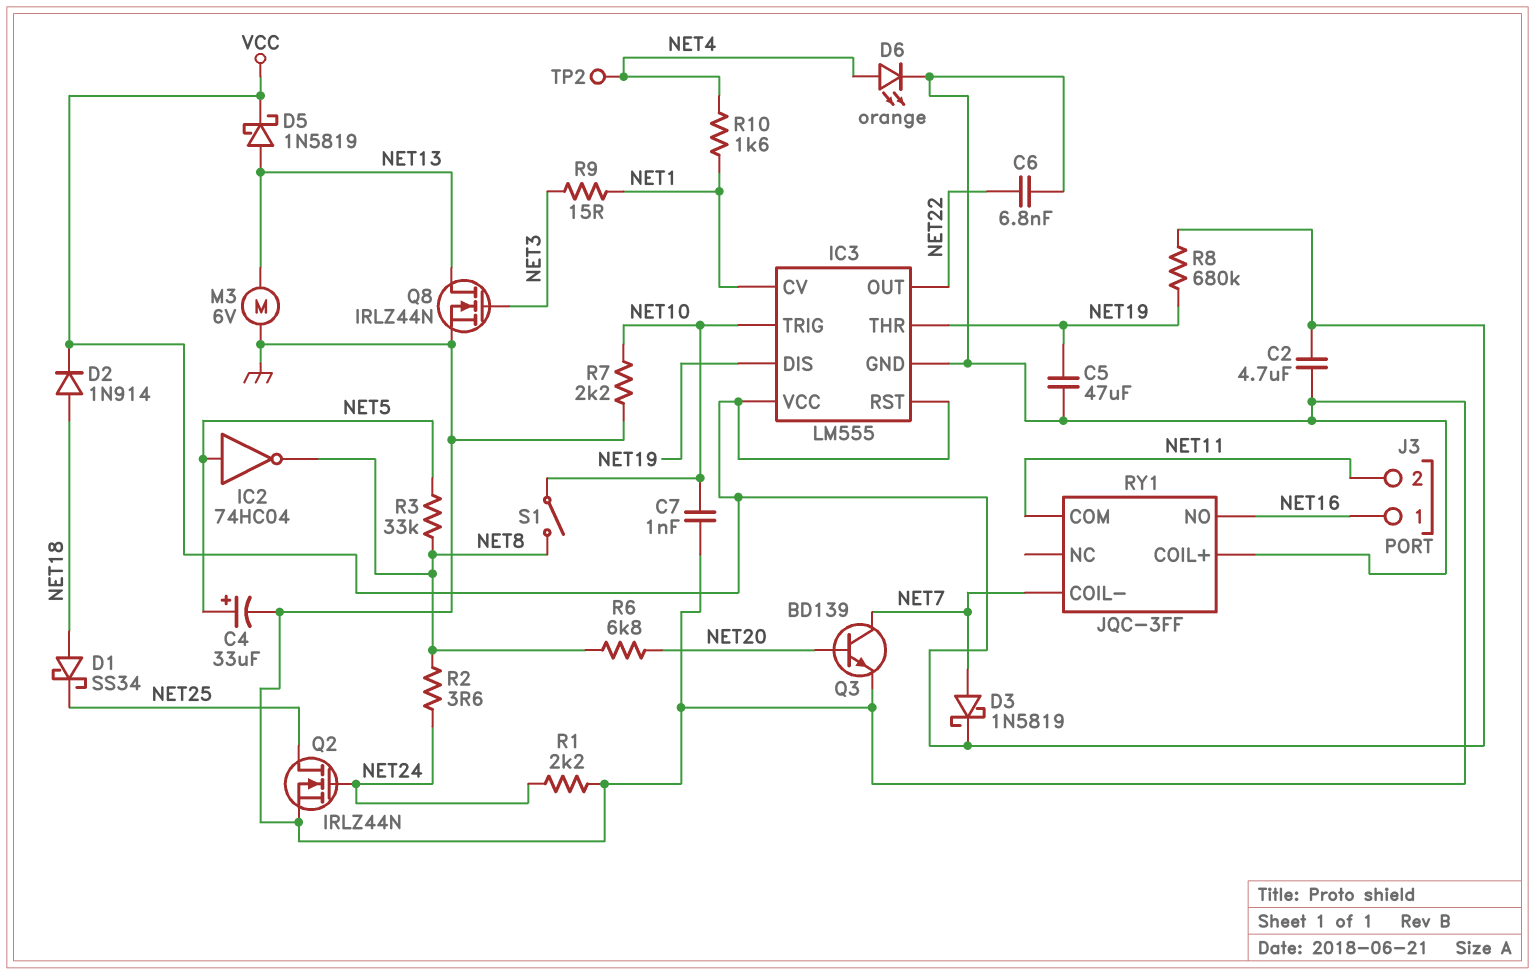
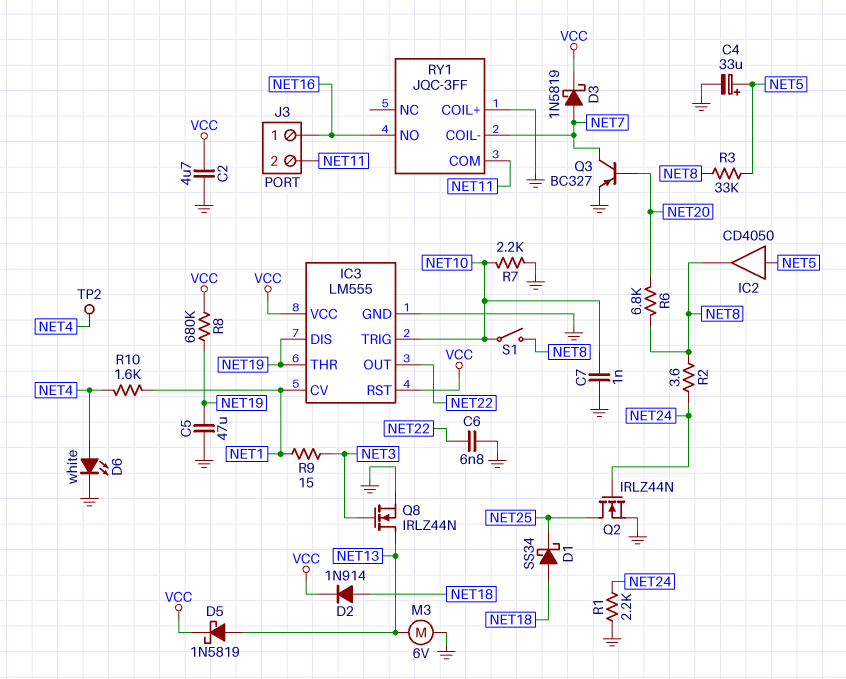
D6: LED orange (A NET4, K GND) -> LED white (A NET4, K GND)
IC2: NOT 74HC04 (in NET5, out NET8) -> buffer CD4050 (in NET5, out NET8)
Q3: NPN BD139 (B NET20, C NET7, E GND) -> PNP BC327 (B NET20, C NET7, E GND)

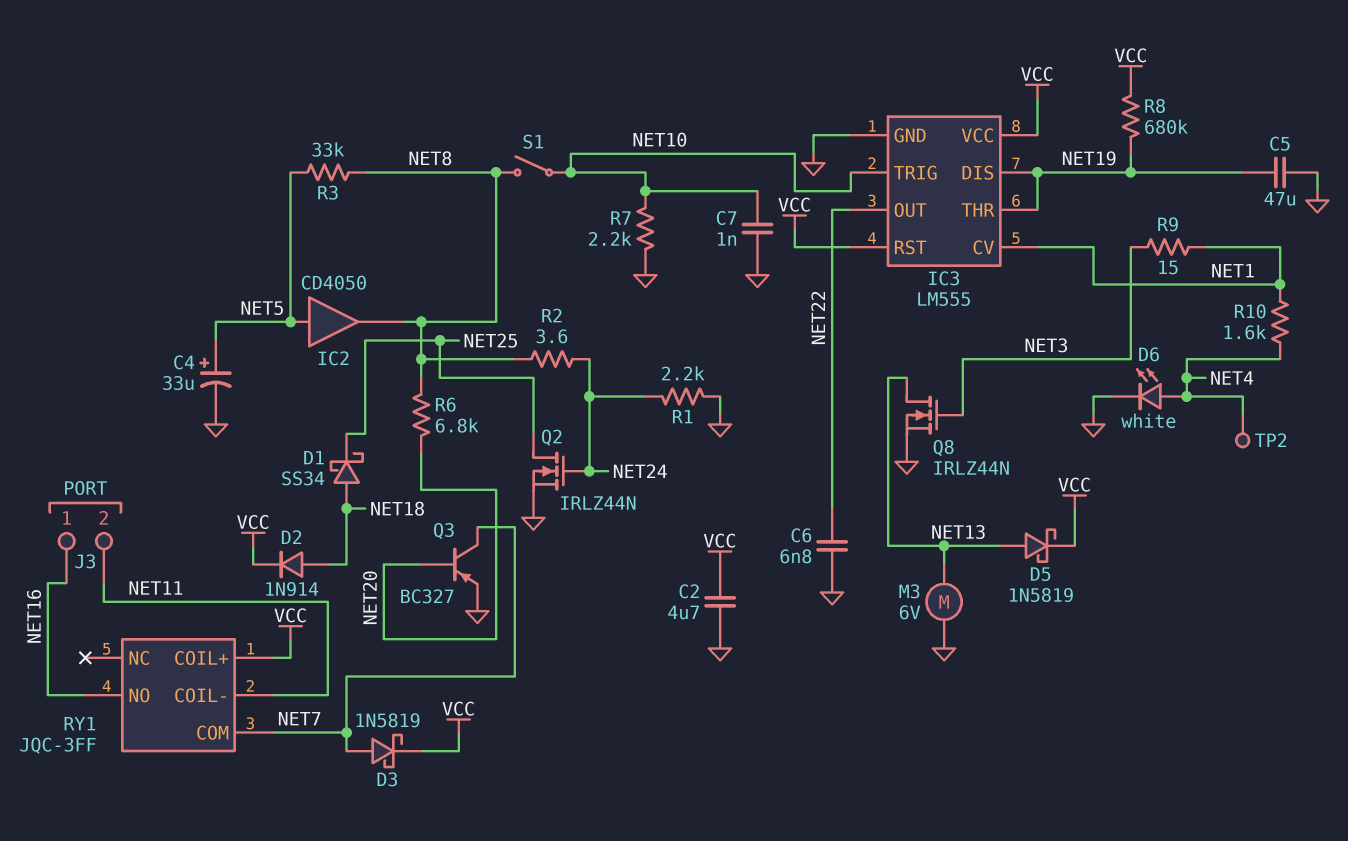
RY1 pin COIL+: GND -> VCC
RY1 pin COIL-: NET7 -> NET11
RY1 pin COM: NET11 -> NET7

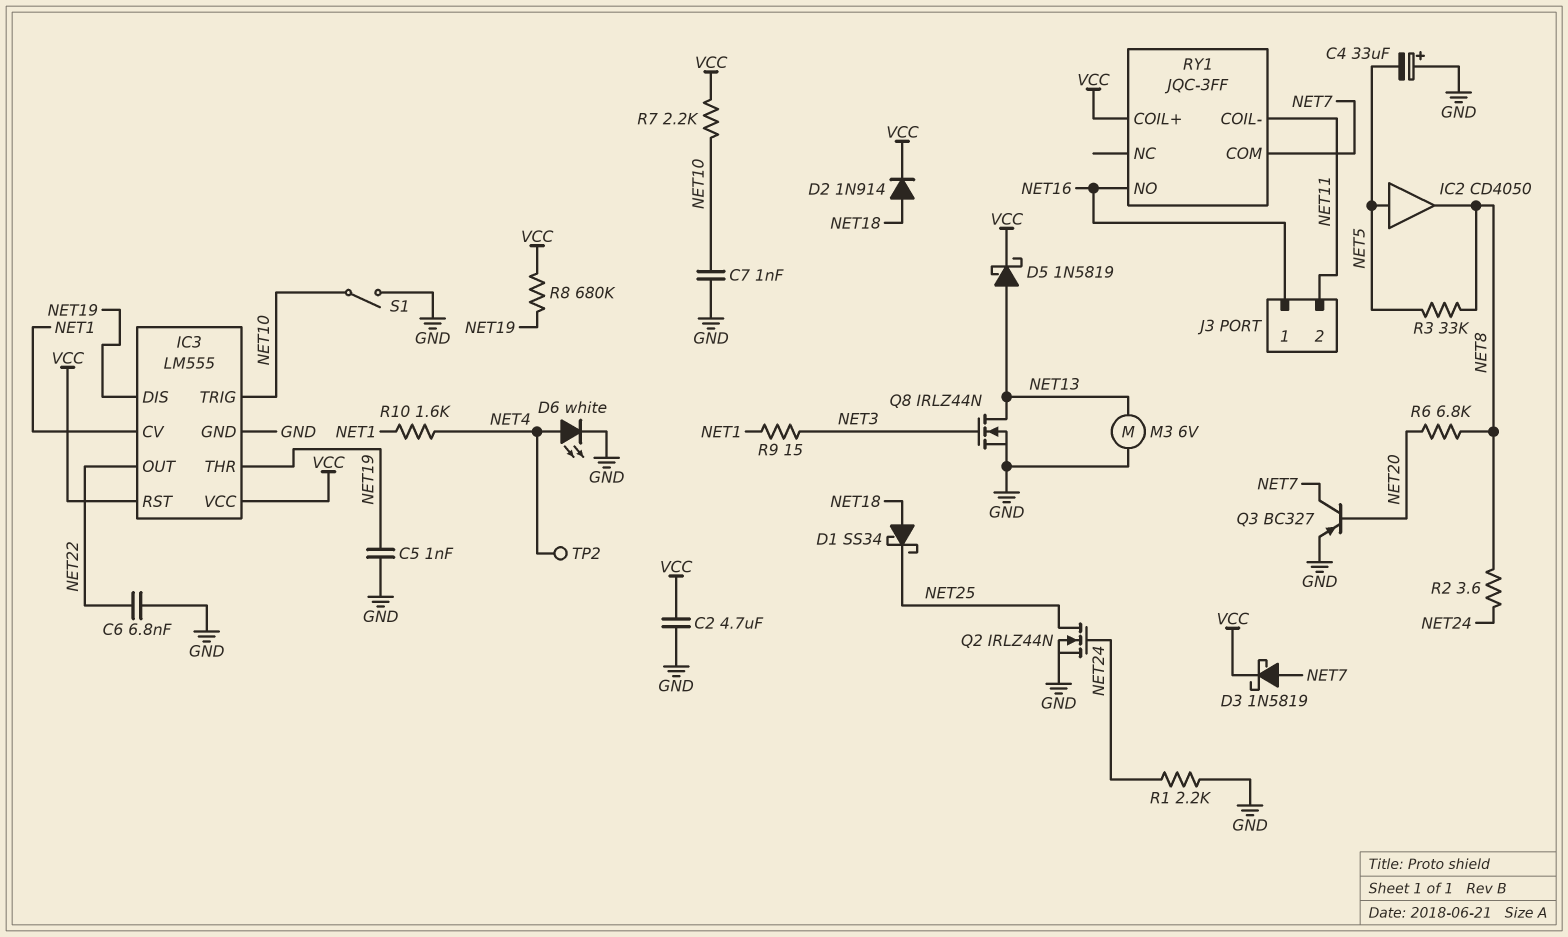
C4: 33uF (plus NET5, minus GND) -> 33uF (plus GND, minus NET5)
C5: 47uF (GND, NET19) -> 1nF (GND, NET19)
R7: 2.2k (GND, NET10) -> 2.2k (NET10, VCC)
S1: switch (NET8, NET10) -> switch (GND, NET10)

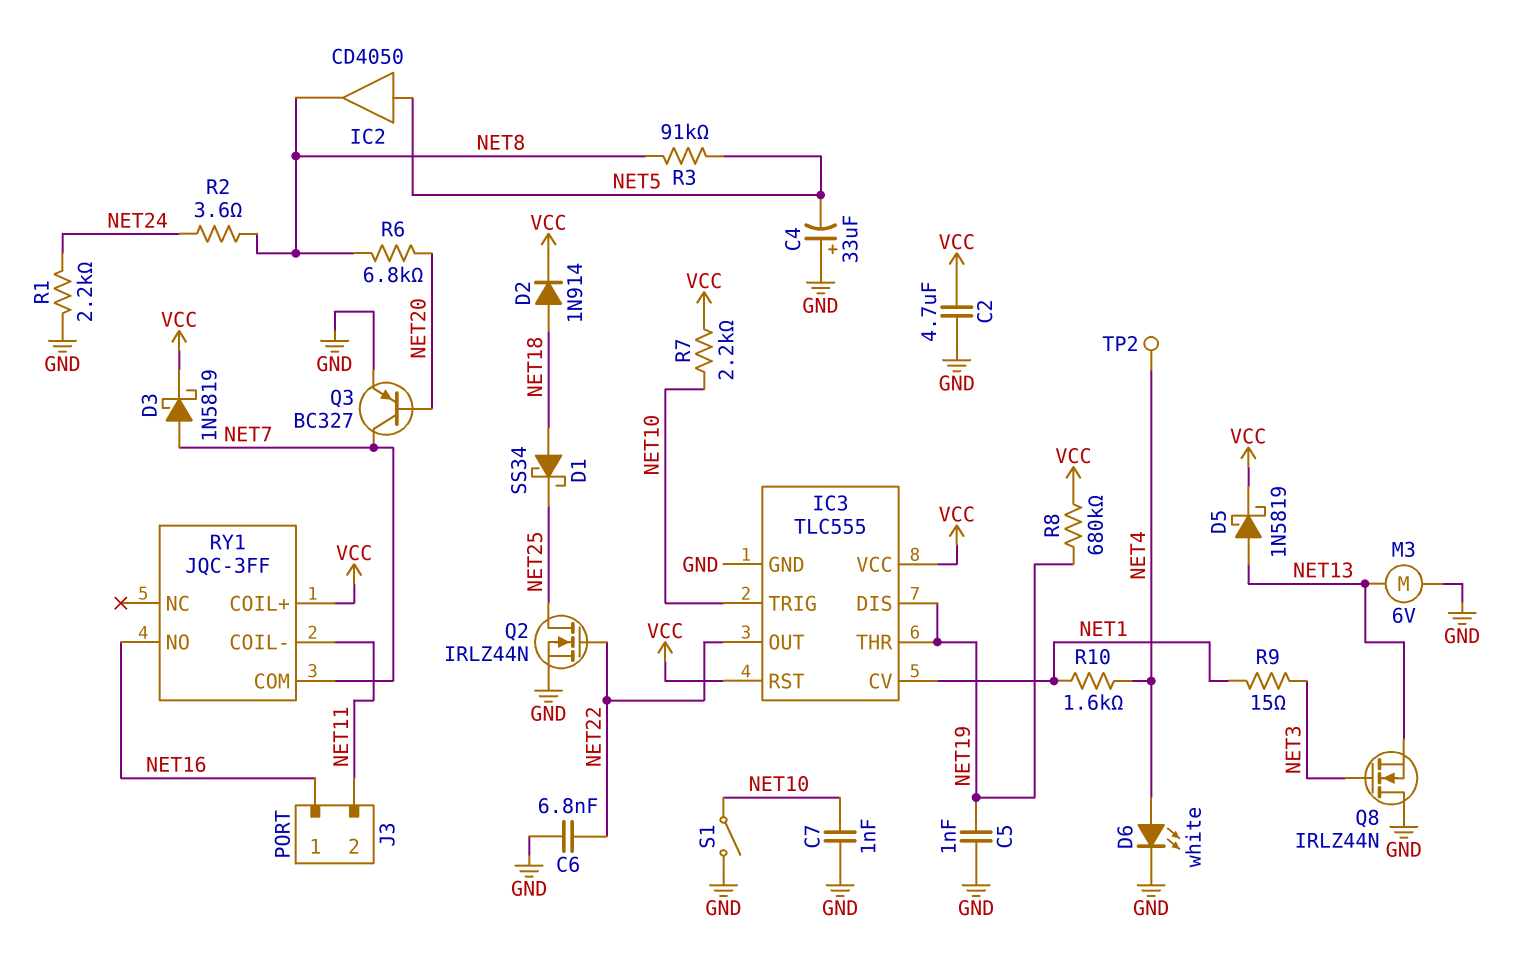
IC3: LM555 -> TLC555
Q2: NMOS IRLZ44N (G NET24, D NET25, S GND) -> NMOS IRLZ44N (G NET22, D NET25, S GND)
Q8: NMOS IRLZ44N (G NET3, D NET13, S GND) -> NMOS IRLZ44N (G NET3, D GND, S NET13)
R3: 33k (NET5, NET8) -> 91k (NET5, NET8)

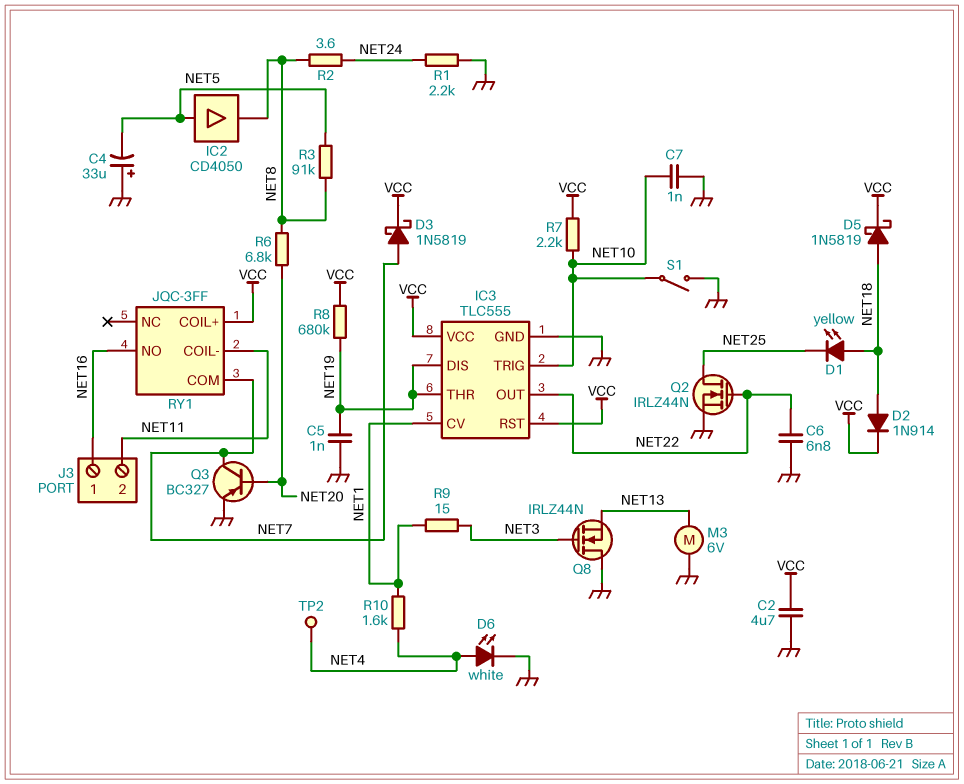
D1: schottky SS34 (A NET18, K NET25) -> LED yellow (A NET18, K NET25)
D5: schottky 1N5819 (A NET13, K VCC) -> schottky 1N5819 (A NET18, K VCC)

